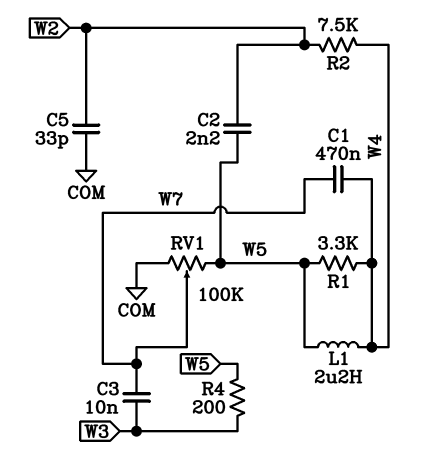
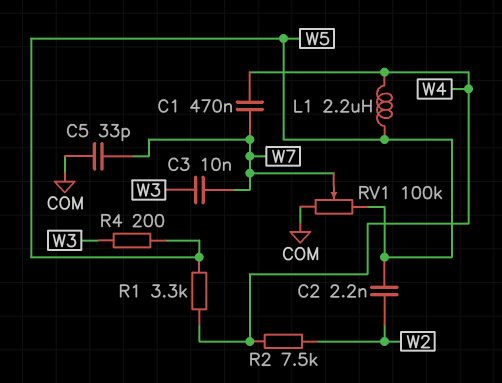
C5: 33pF (COM, W2) -> 33pF (COM, W7)

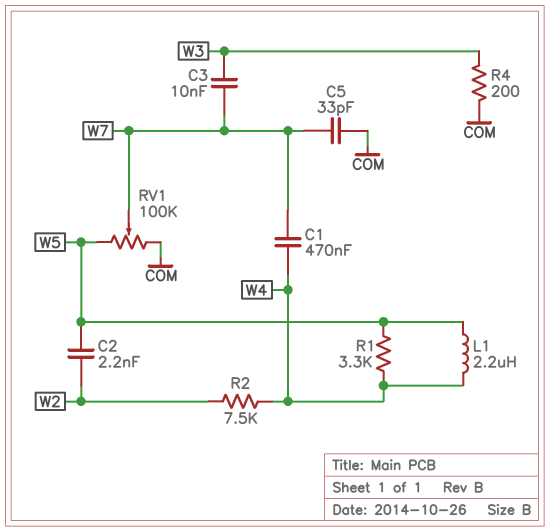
R4: 200 (W3, W5) -> 200 (COM, W3)

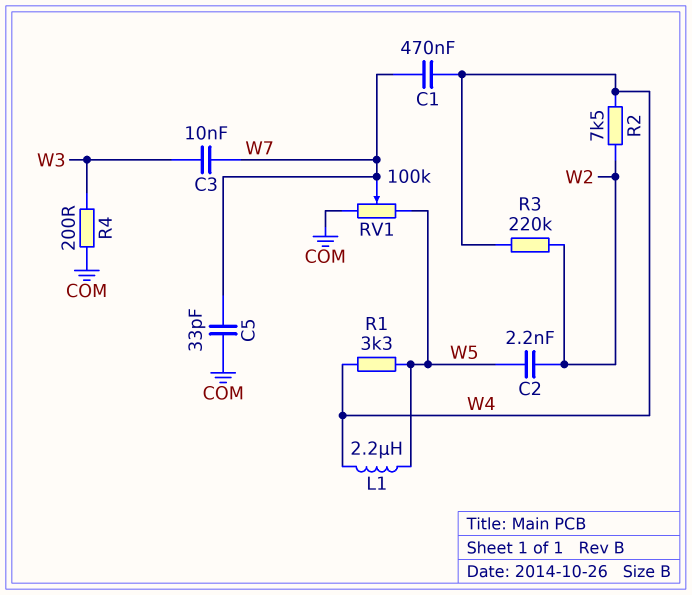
R3: none -> 220k (W2, W4)

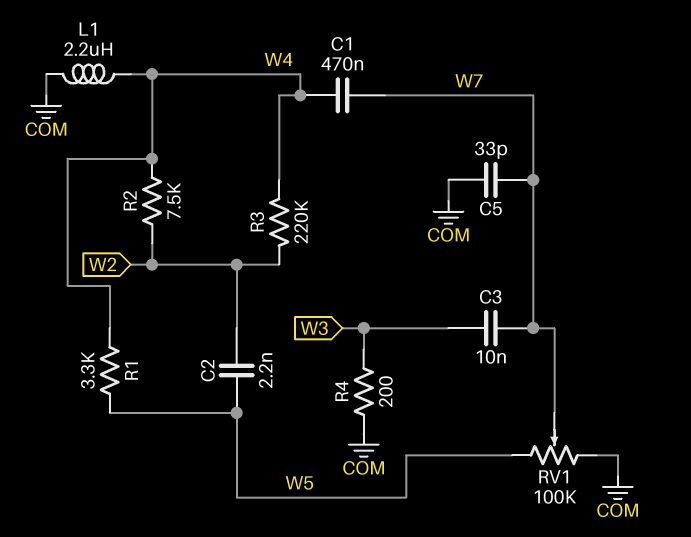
L1: 2.2uH (W4, W5) -> 2.2uH (COM, W4)

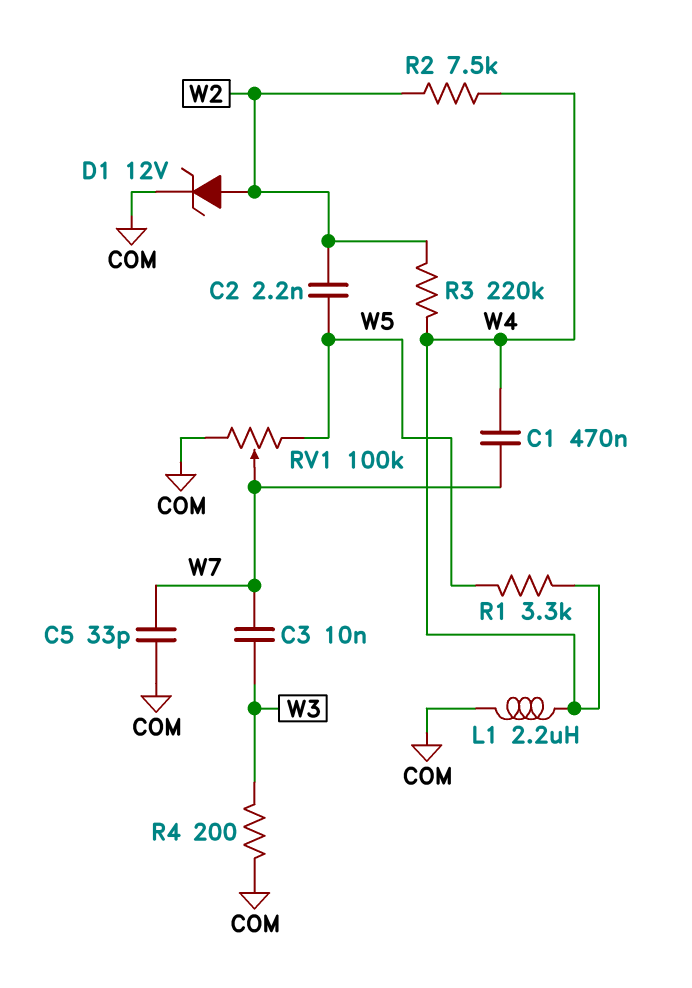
D1: none -> zener 12V (A W2, K COM)

